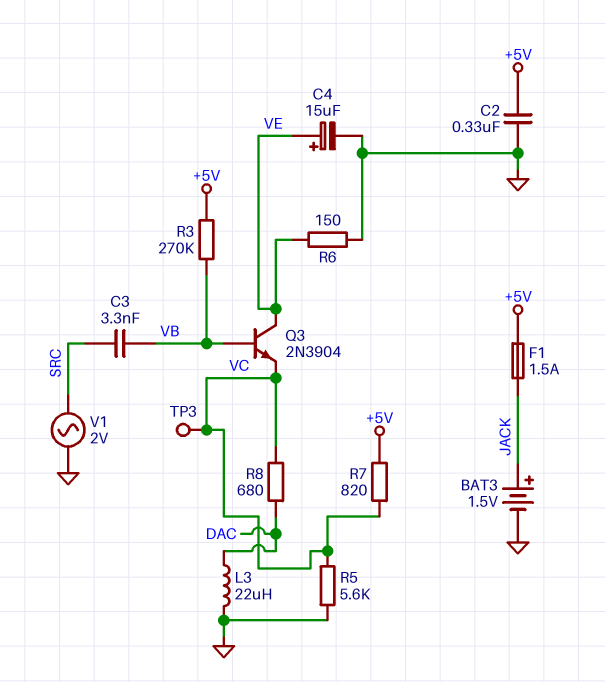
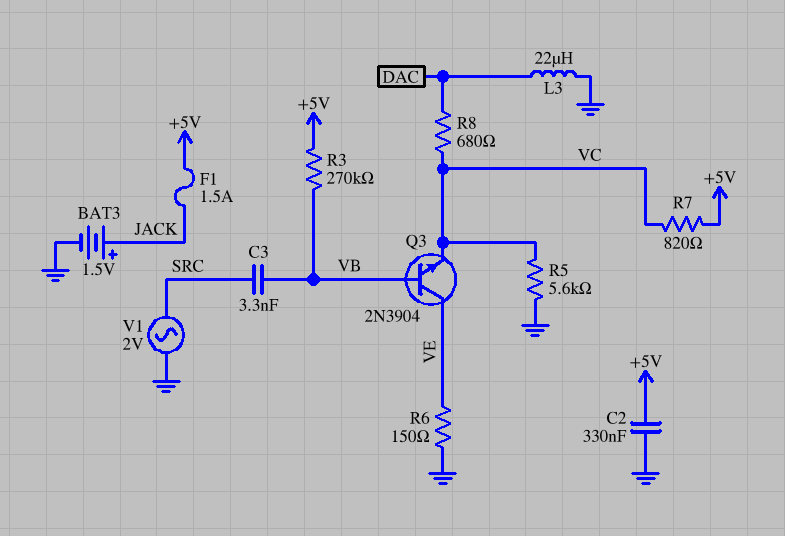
C4: 15uF (plus VE, minus GND) -> none
TP3: test point (VC) -> none

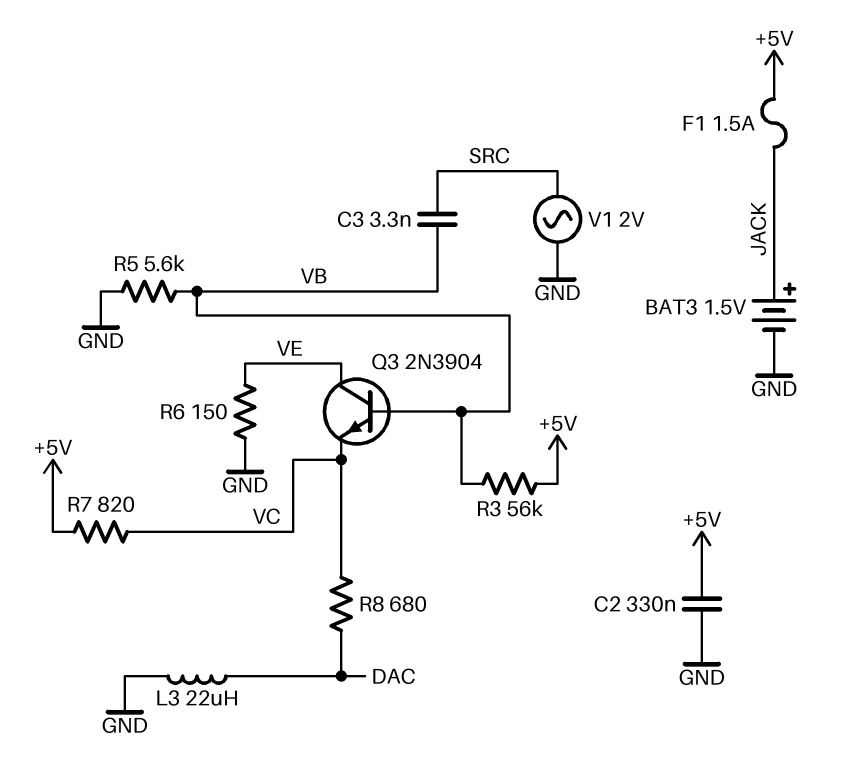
R3: 270k (+5V, VB) -> 56k (+5V, VB)
R5: 5.6k (GND, VC) -> 5.6k (GND, VB)

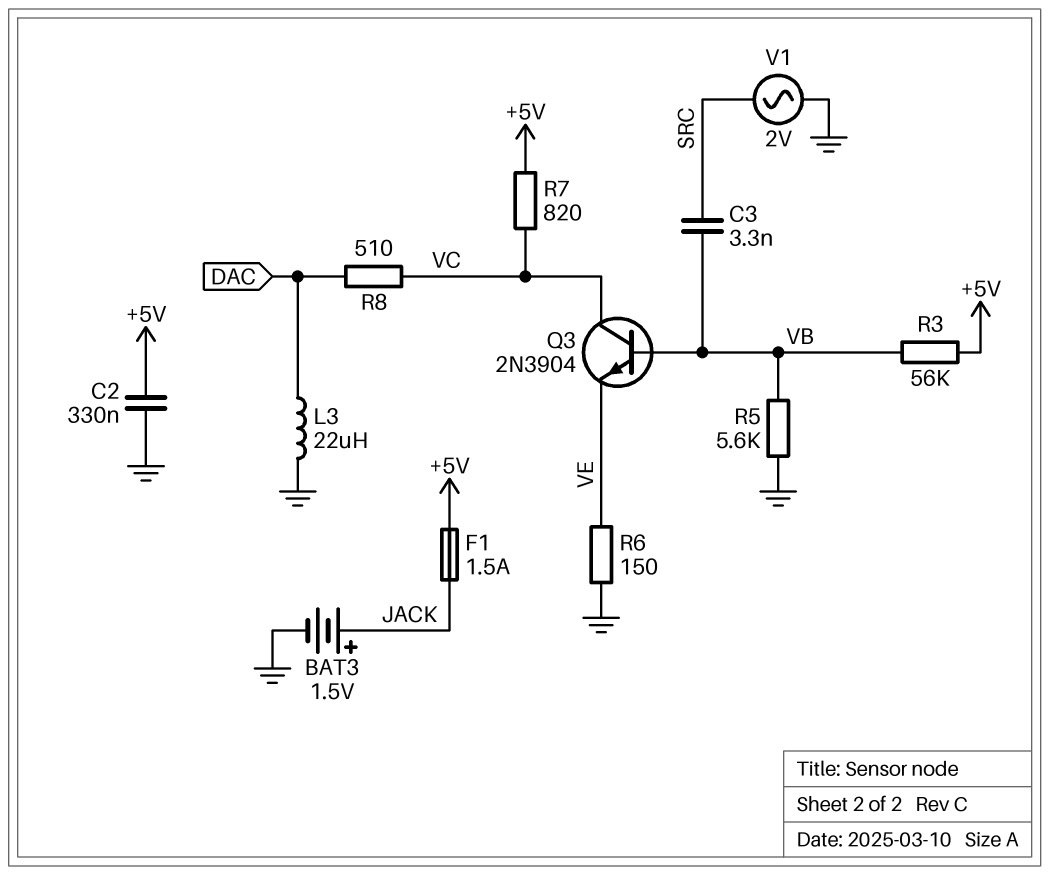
Q3: NPN 2N3904 (B VB, C VE, E VC) -> NPN 2N3904 (B VB, C VC, E VE)
R8: 680 (DAC, VC) -> 510 (DAC, VC)

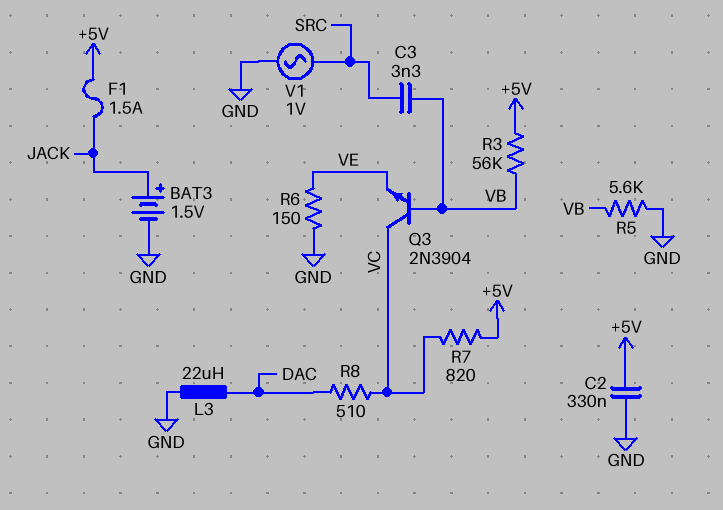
V1: AC 2V (GND, SRC) -> AC 1V (GND, SRC)

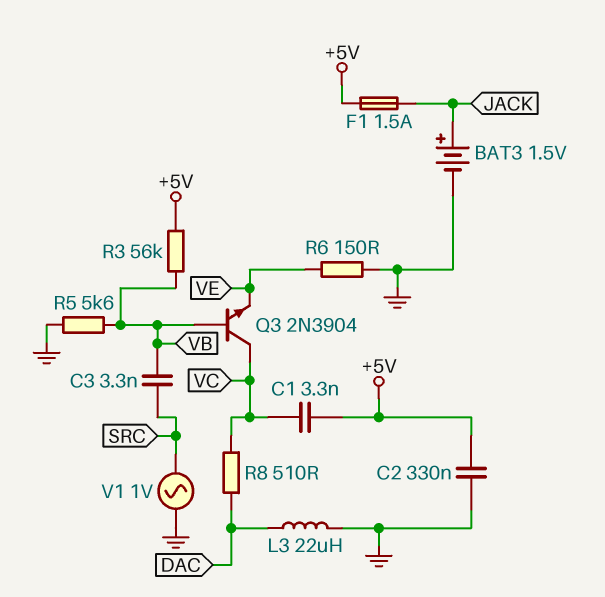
C1: none -> 3.3nF (+5V, VC)
R7: 820 (+5V, VC) -> none

